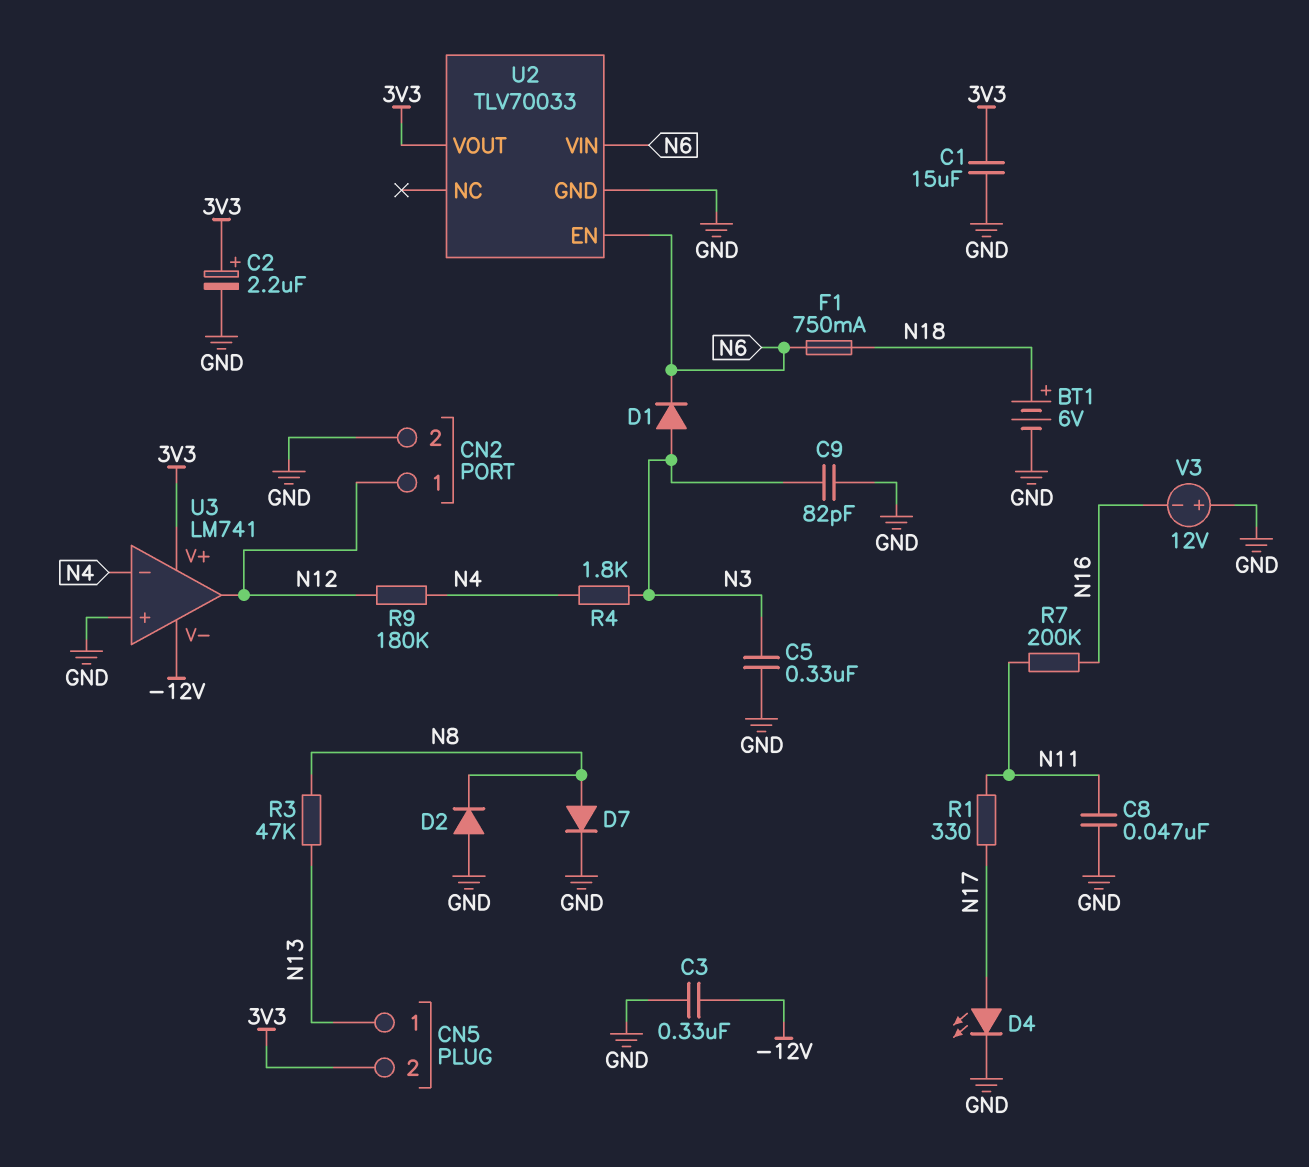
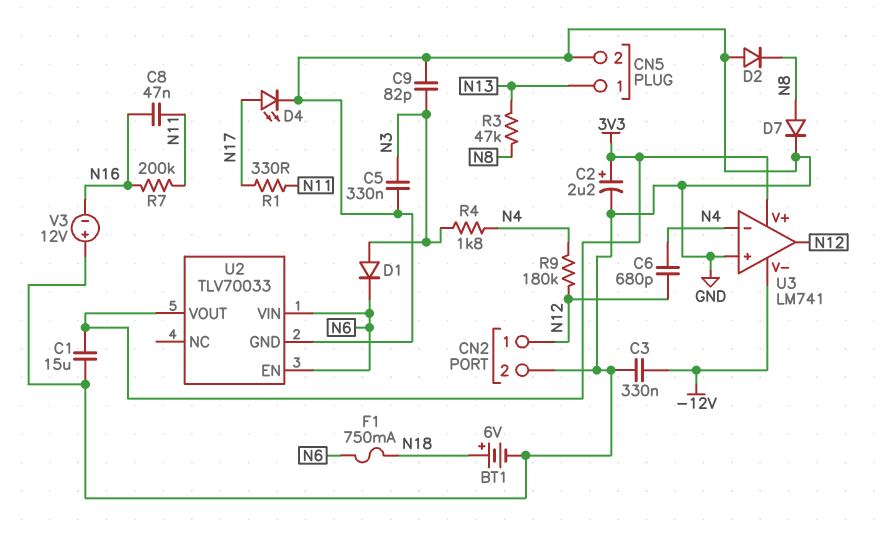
C6: none -> 680pF (N4, N12)
C8: 47nF (GND, N11) -> 47nF (N11, N16)
CN5 pin 2: 3V3 -> GND

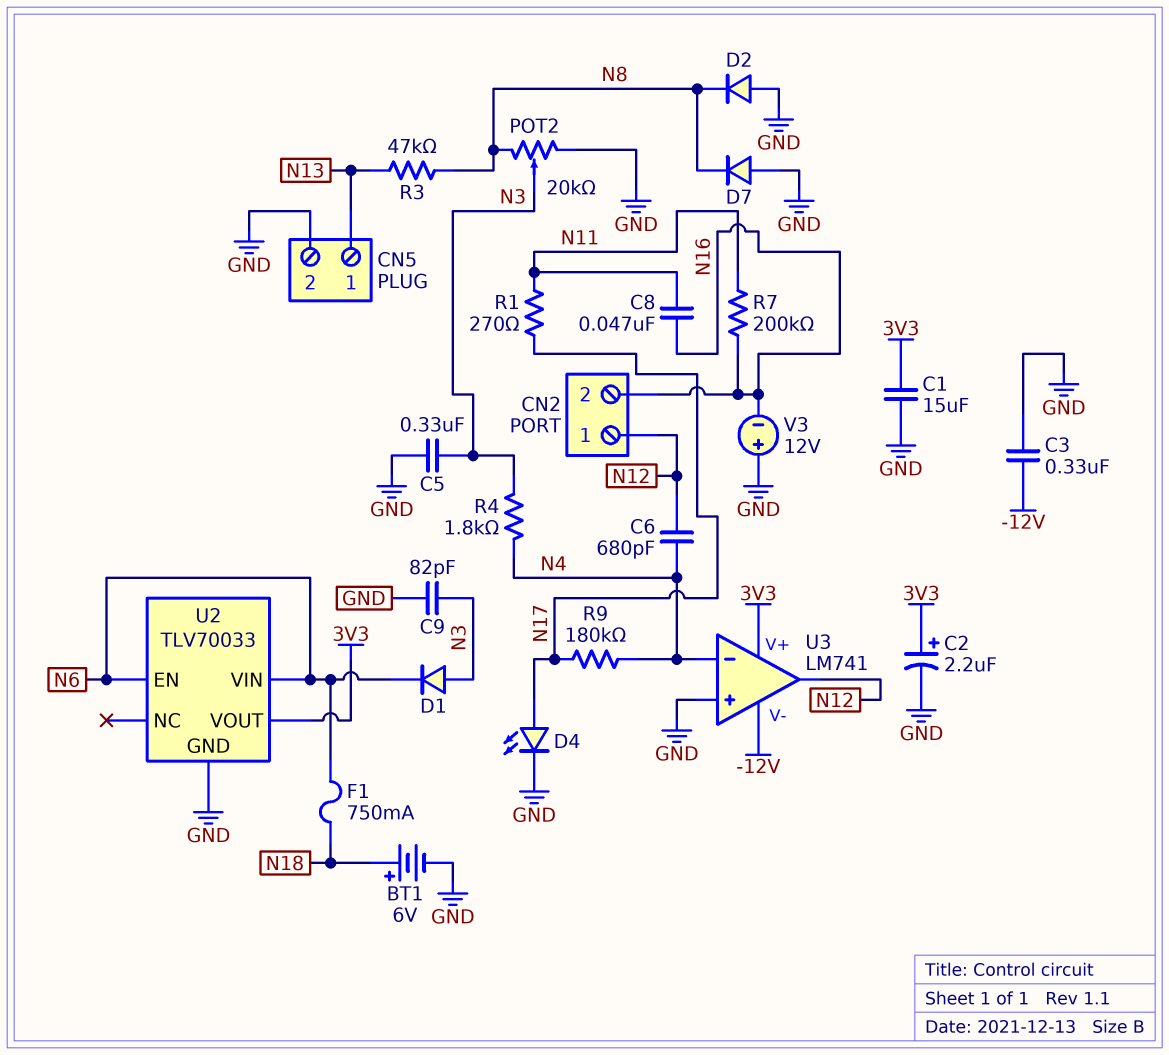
CN2 pin 2: GND -> N16
D7: diode (A N8, K GND) -> diode (A GND, K N8)
POT2: none -> 20k (GND, N8, wiper N3)
R1: 330 (N11, N17) -> 270 (N11, N17)
R9: 180k (N4, N12) -> 180k (N4, N17)

